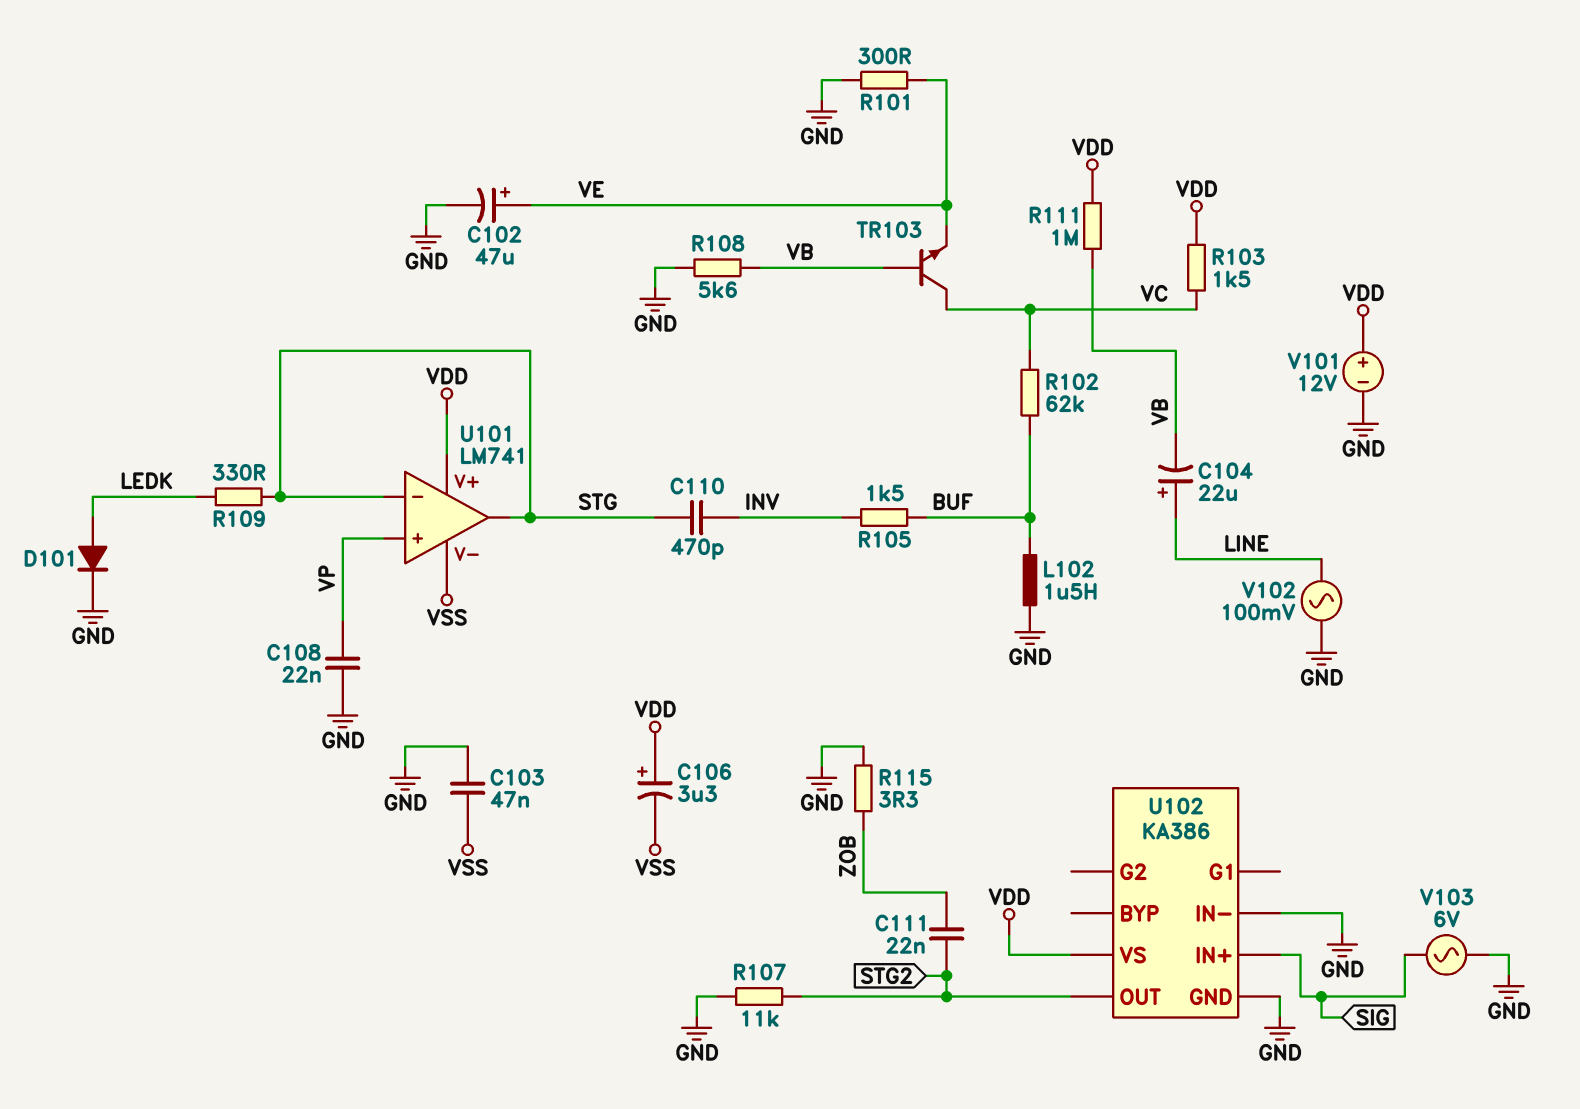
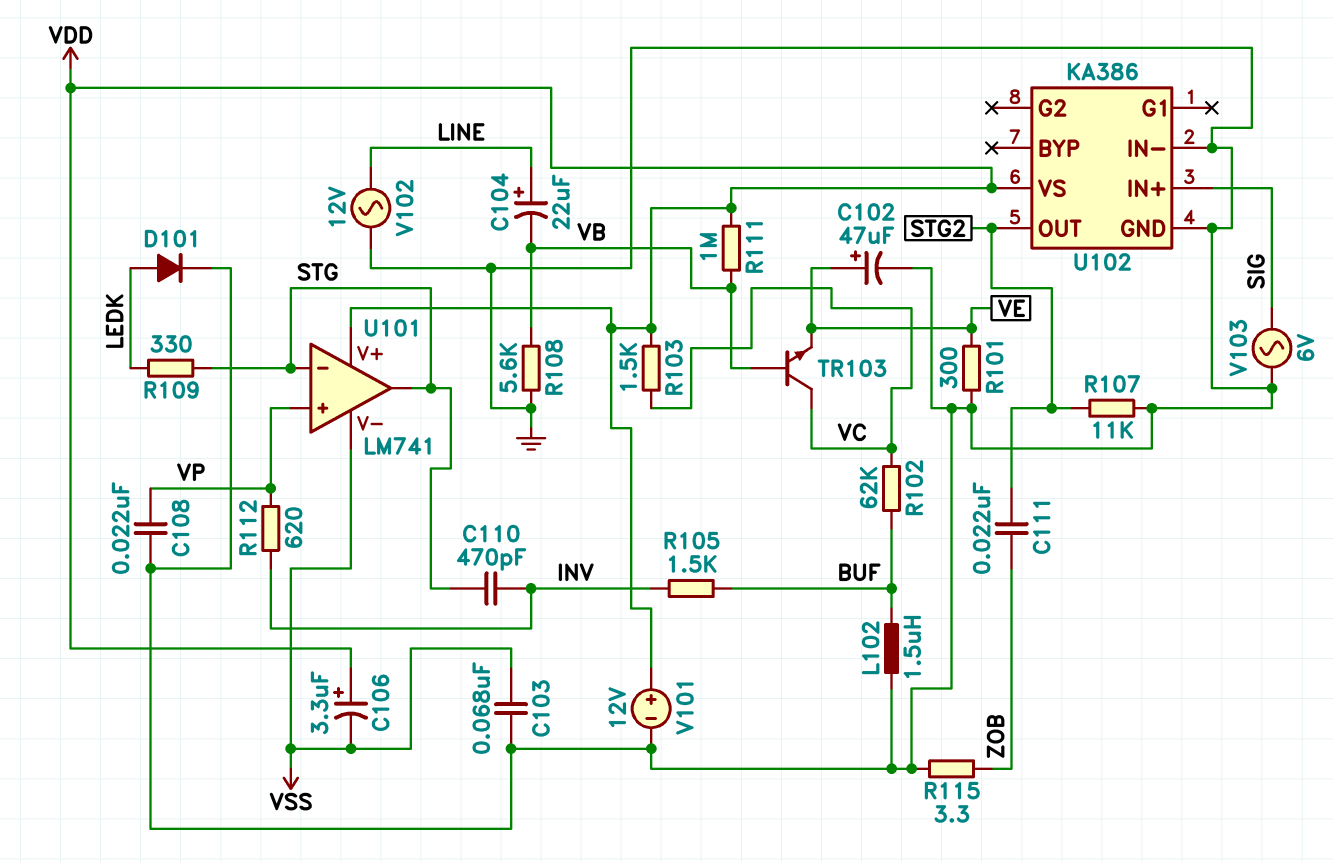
C103: 47nF (GND, VSS) -> 68nF (GND, VSS)
R112: none -> 620 (INV, VP)
V102: AC 100mV (GND, LINE) -> AC 12V (GND, LINE)

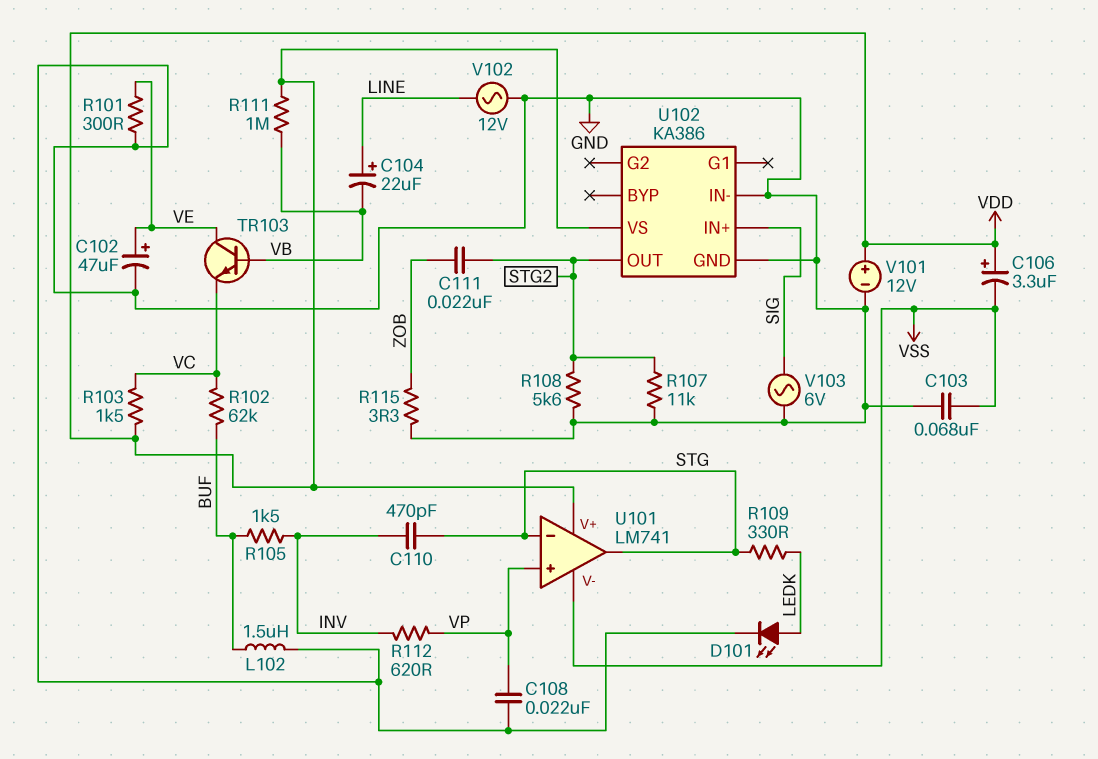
D101: diode (A LEDK, K GND) -> LED (A LEDK, K GND)
R108: 5.6k (GND, VB) -> 5.6k (GND, STG2)
TR103: NPN (B VB, C VC, E VE) -> NPN (B VB, C VE, E VC)

